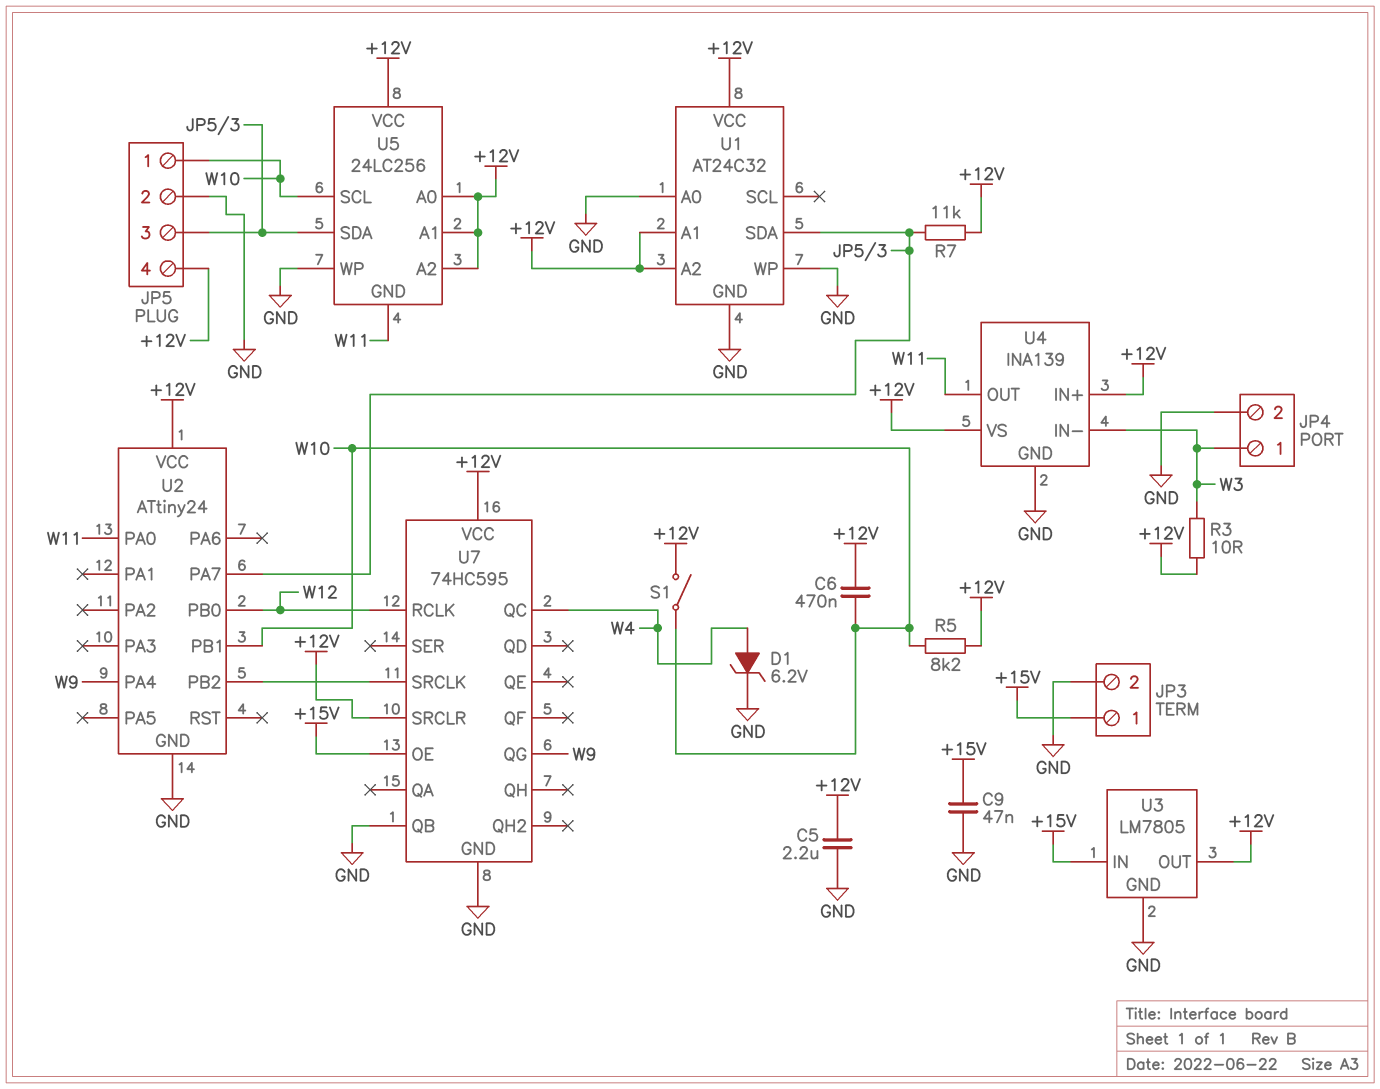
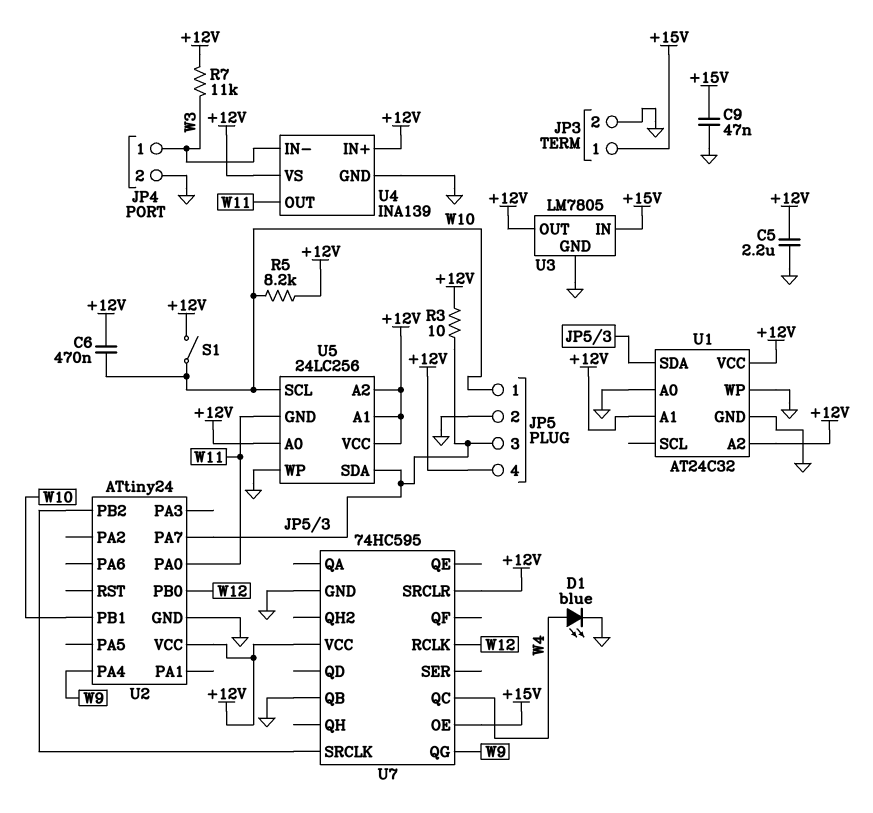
D1: zener 6.2V (A W4, K GND) -> LED blue (A W4, K GND)
R3: 10 (+12V, W3) -> 10 (+12V, JP5/3)
R7: 11k (+12V, JP5/3) -> 11k (+12V, W3)

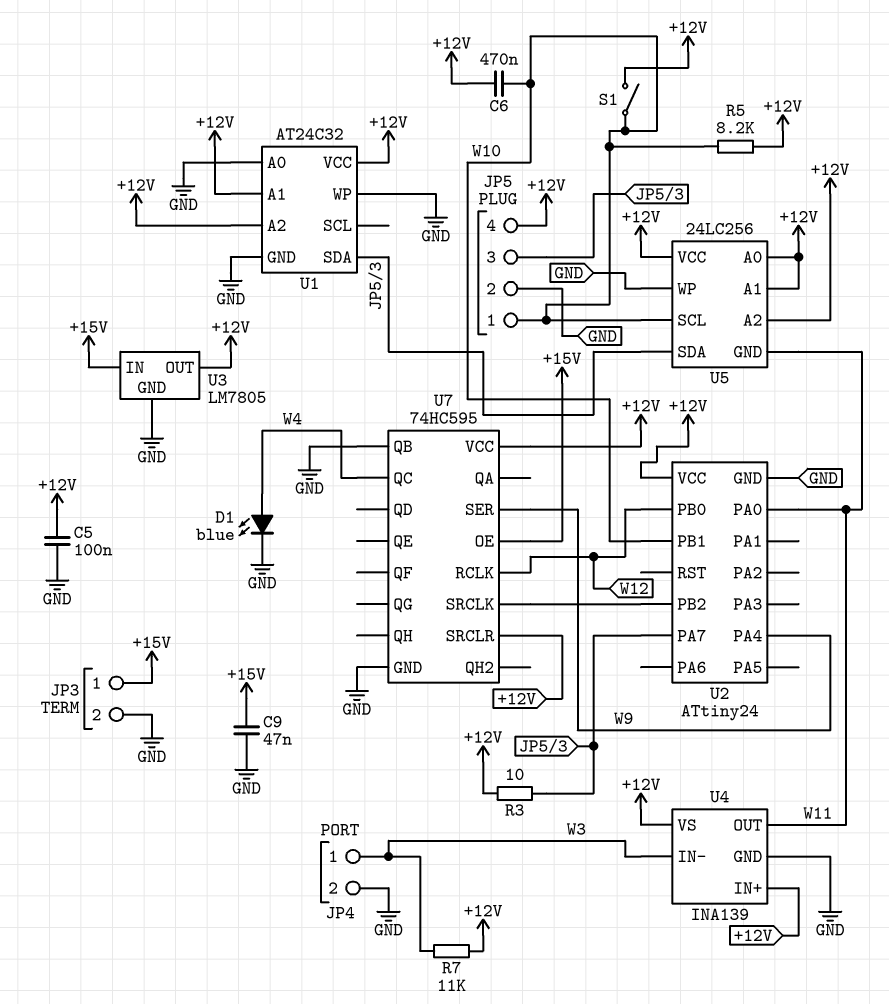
C5: 2.2uF (+12V, GND) -> 100nF (+12V, GND)
U7 pin QG: W9 -> none
U7 pin SER: none -> W9

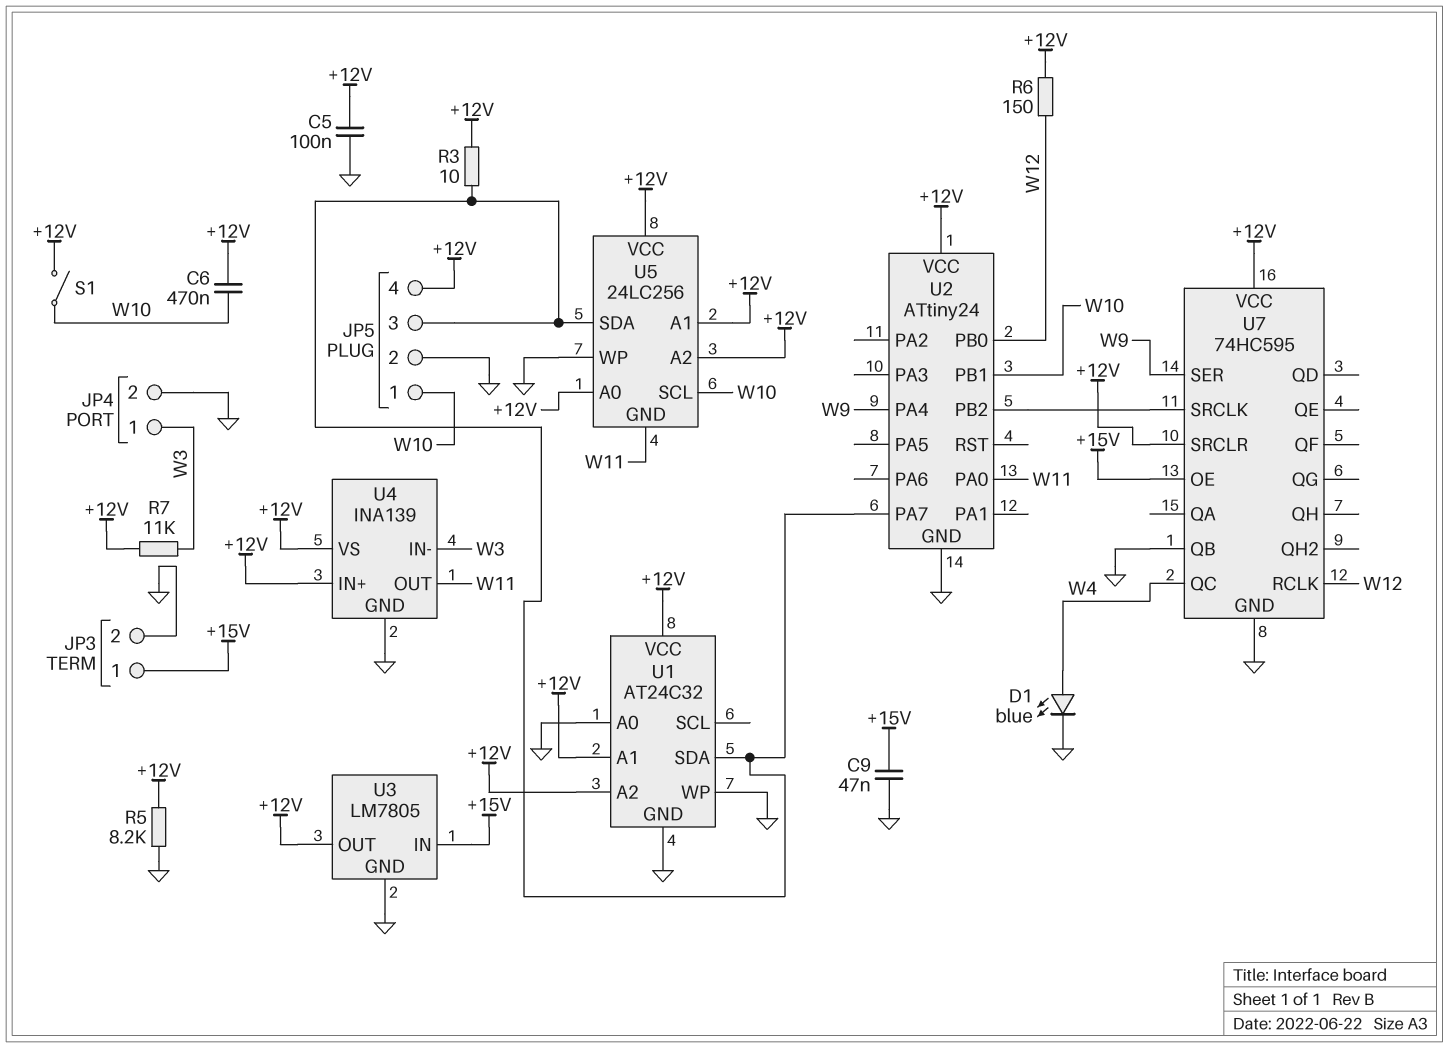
R5: 8.2k (+12V, W10) -> 8.2k (+12V, GND)
R6: none -> 150 (+12V, W12)

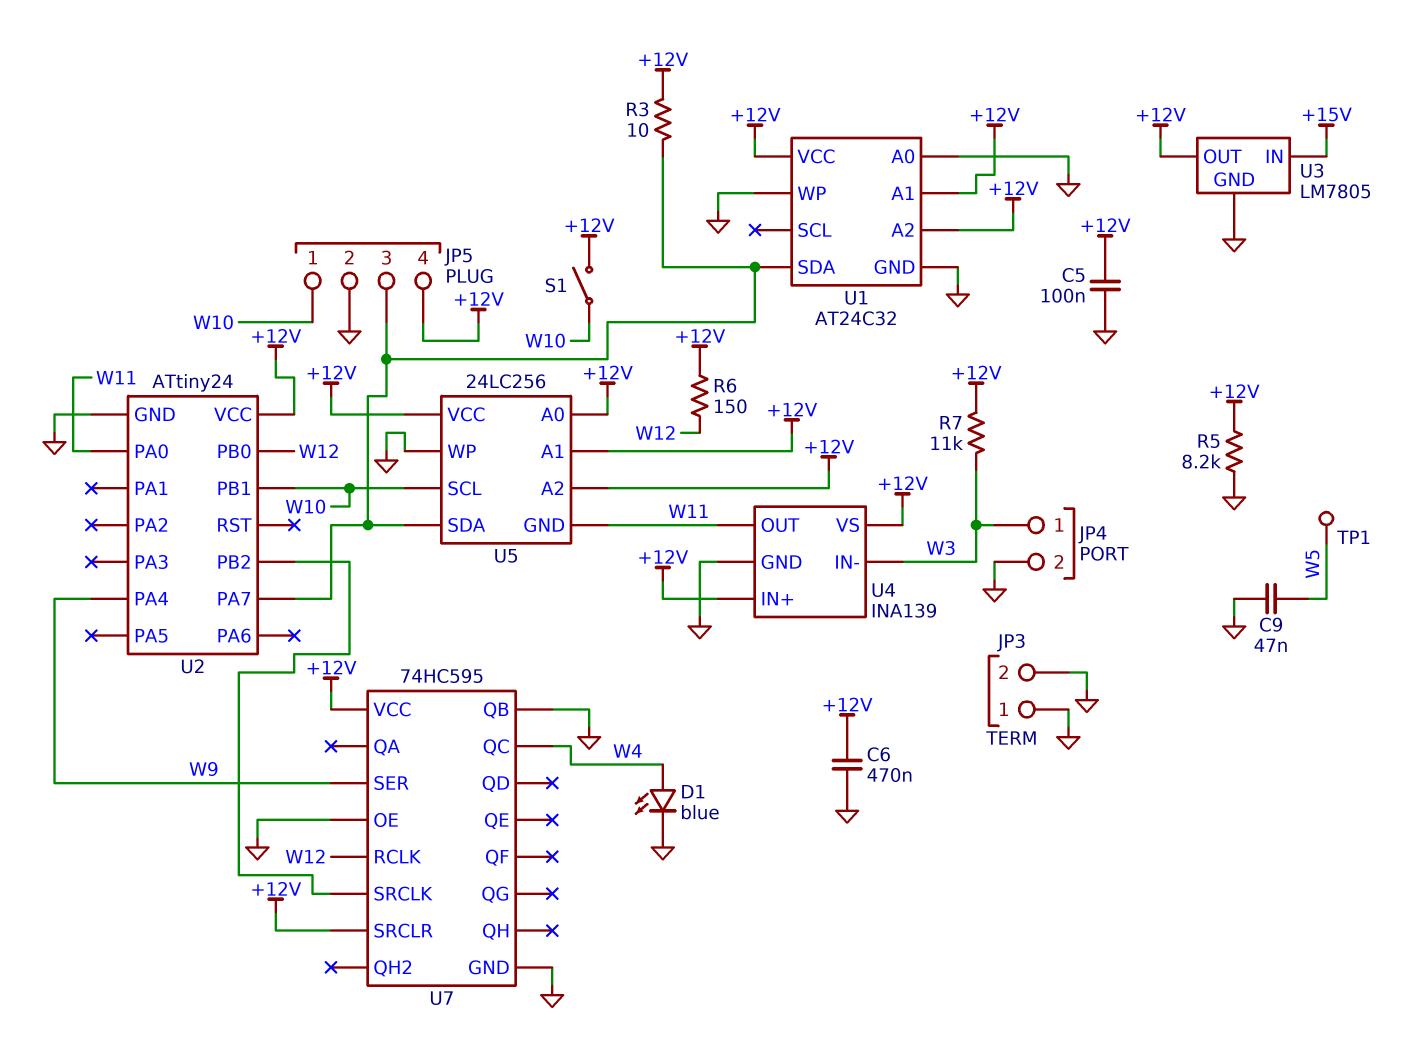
C6: 470nF (+12V, W10) -> 470nF (+12V, GND)
C9: 47nF (+15V, GND) -> 47nF (GND, W5)
JP3 pin 1: +15V -> GND
TP1: none -> test point (W5)
U7 pin OE: +15V -> GND

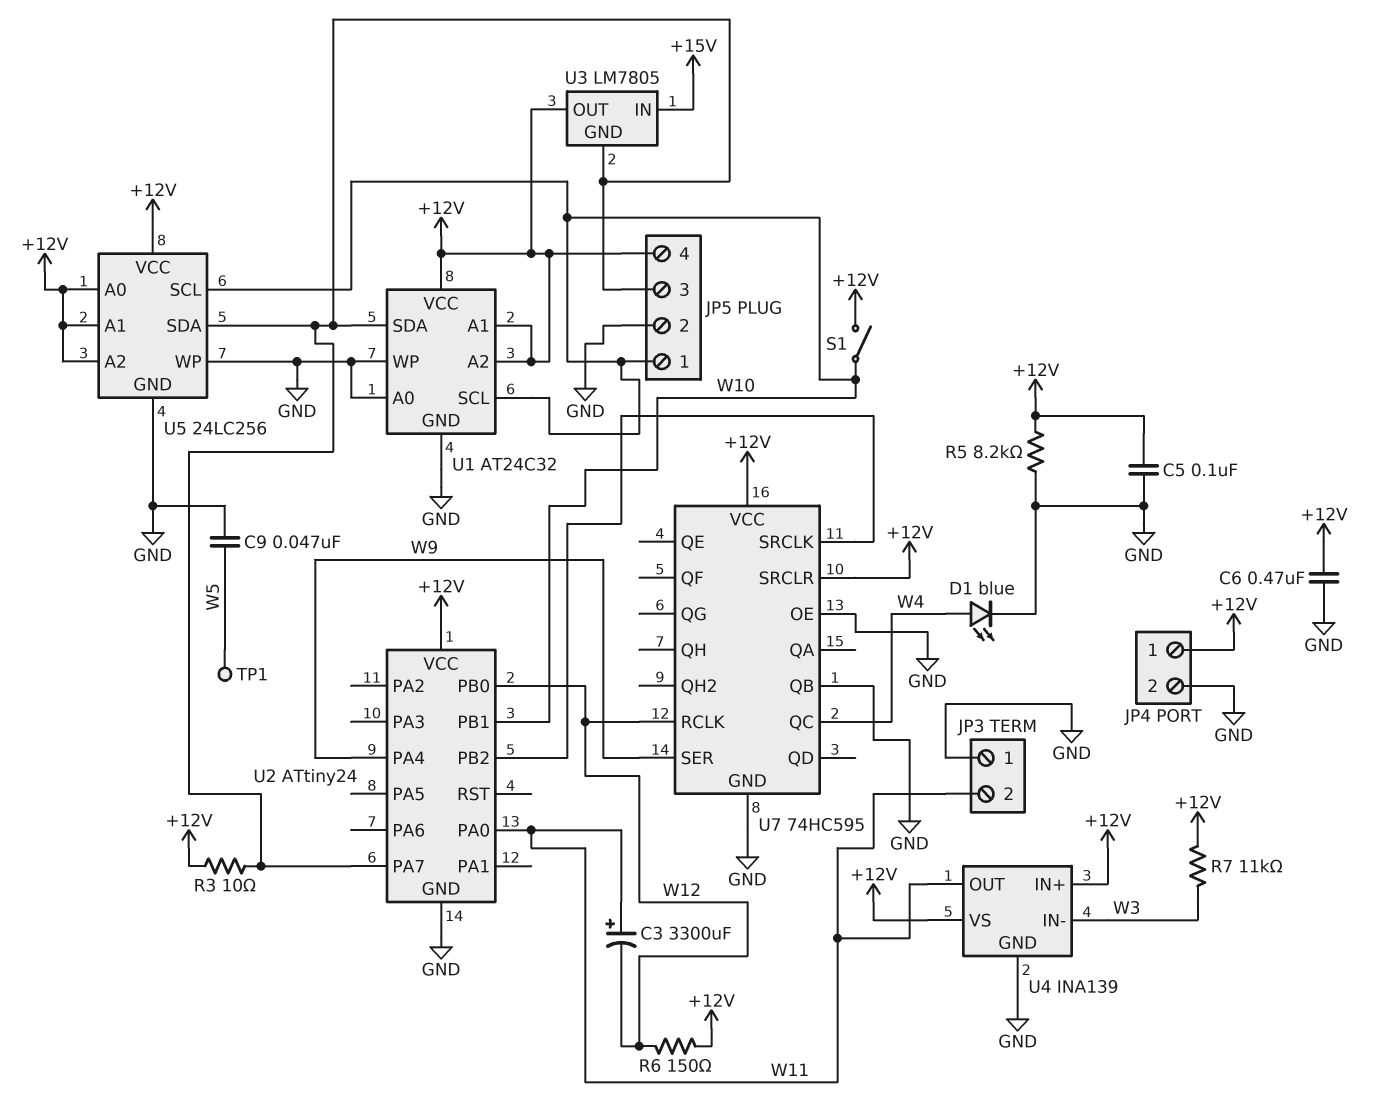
C3: none -> 3300uF (plus W11, minus W12)
JP3 pin 2: GND -> W11
JP4 pin 1: W3 -> +12V
U1 pin SCL: none -> W10
U3 pin GND: GND -> JP5/3
U5 pin GND: W11 -> GND

